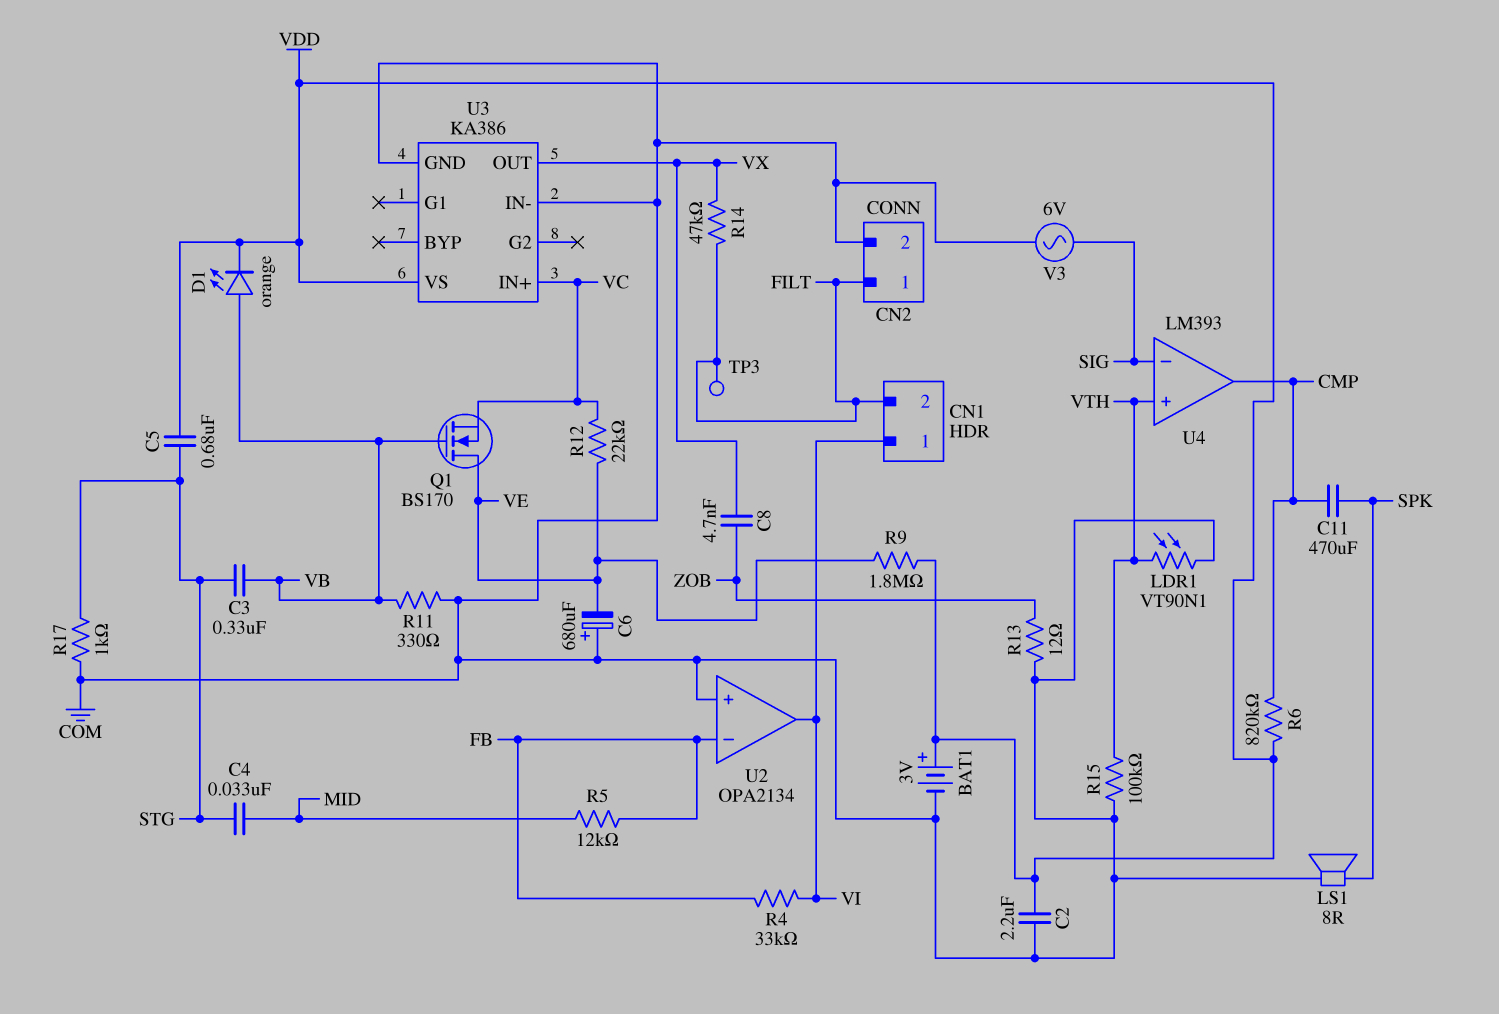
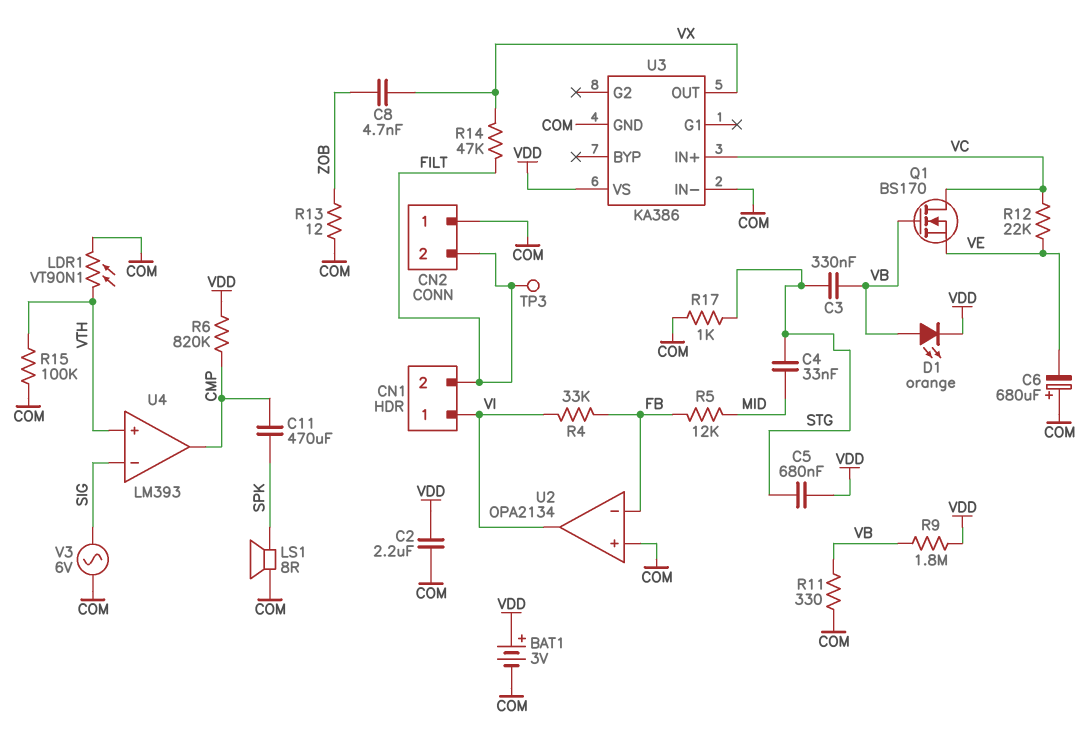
CN2 pin 1: FILT -> COM
CN2 pin 2: COM -> FILT
Q1: NMOS BS170 (G VB, D VE, S VC) -> NMOS BS170 (G VB, D VC, S VE)
R9: 1.8M (VDD, VE) -> 1.8M (VB, VDD)

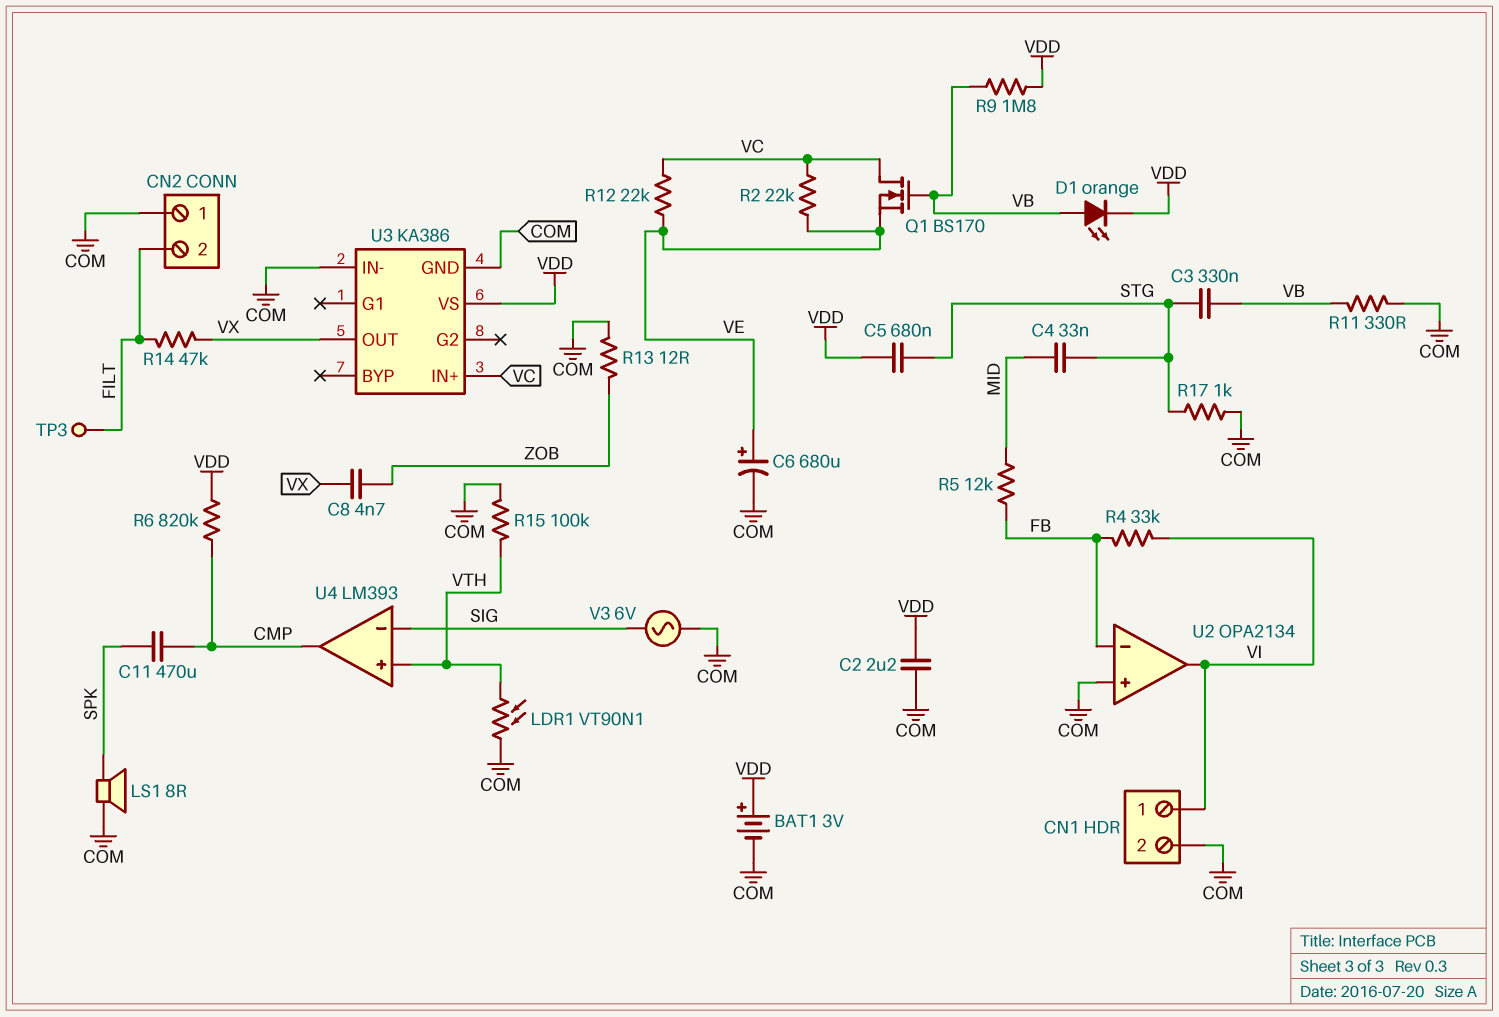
C6: 680uF (plus COM, minus VE) -> 680uF (plus VE, minus COM)
CN1 pin 2: FILT -> COM
R2: none -> 22k (VC, VE)

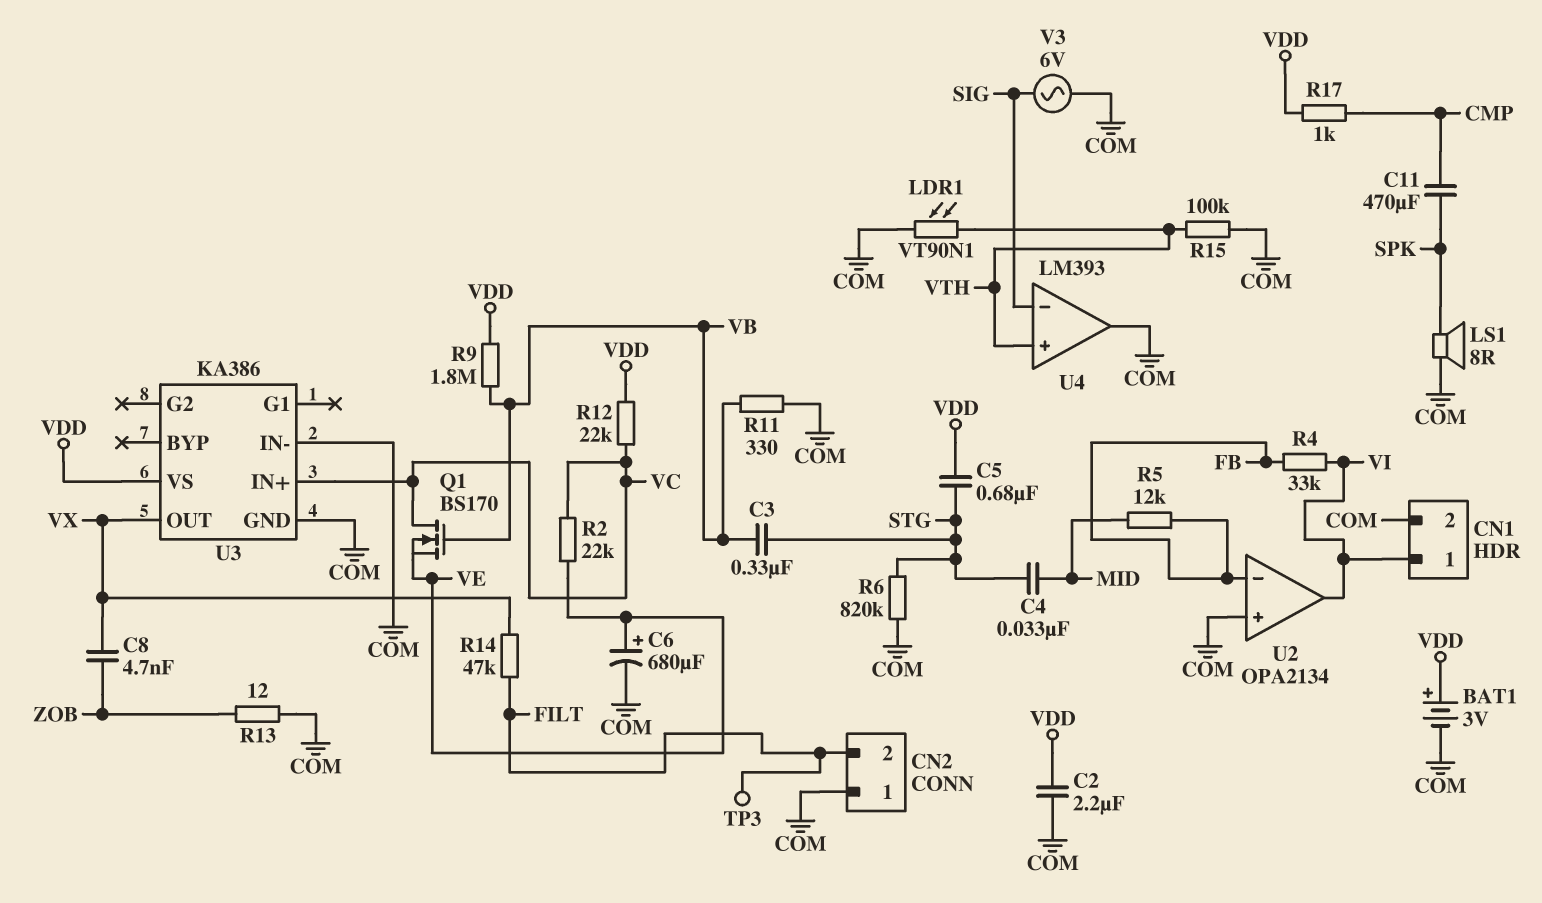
D1: LED orange (A VB, K VDD) -> none
R6: 820k (CMP, VDD) -> 820k (COM, STG)
R12: 22k (VC, VE) -> 22k (VC, VDD)
R17: 1k (COM, STG) -> 1k (CMP, VDD)
U4 pin out: CMP -> COM

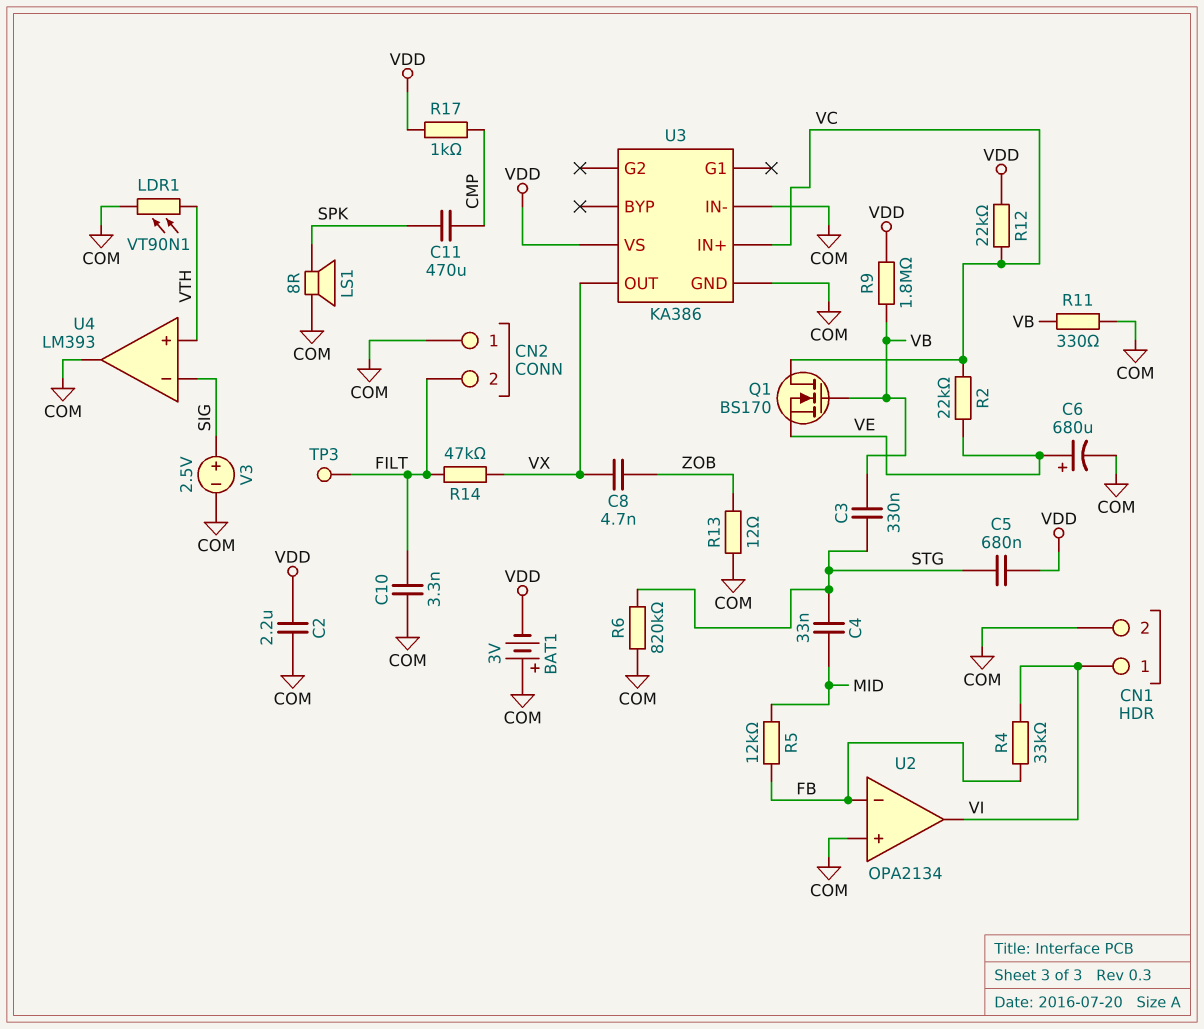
BAT1: 3V (plus VDD, minus COM) -> 3V (plus COM, minus VDD)
C10: none -> 3.3nF (COM, FILT)
R15: 100k (COM, VTH) -> none
V3: AC 6V (COM, SIG) -> 2.5V (plus SIG, minus COM)

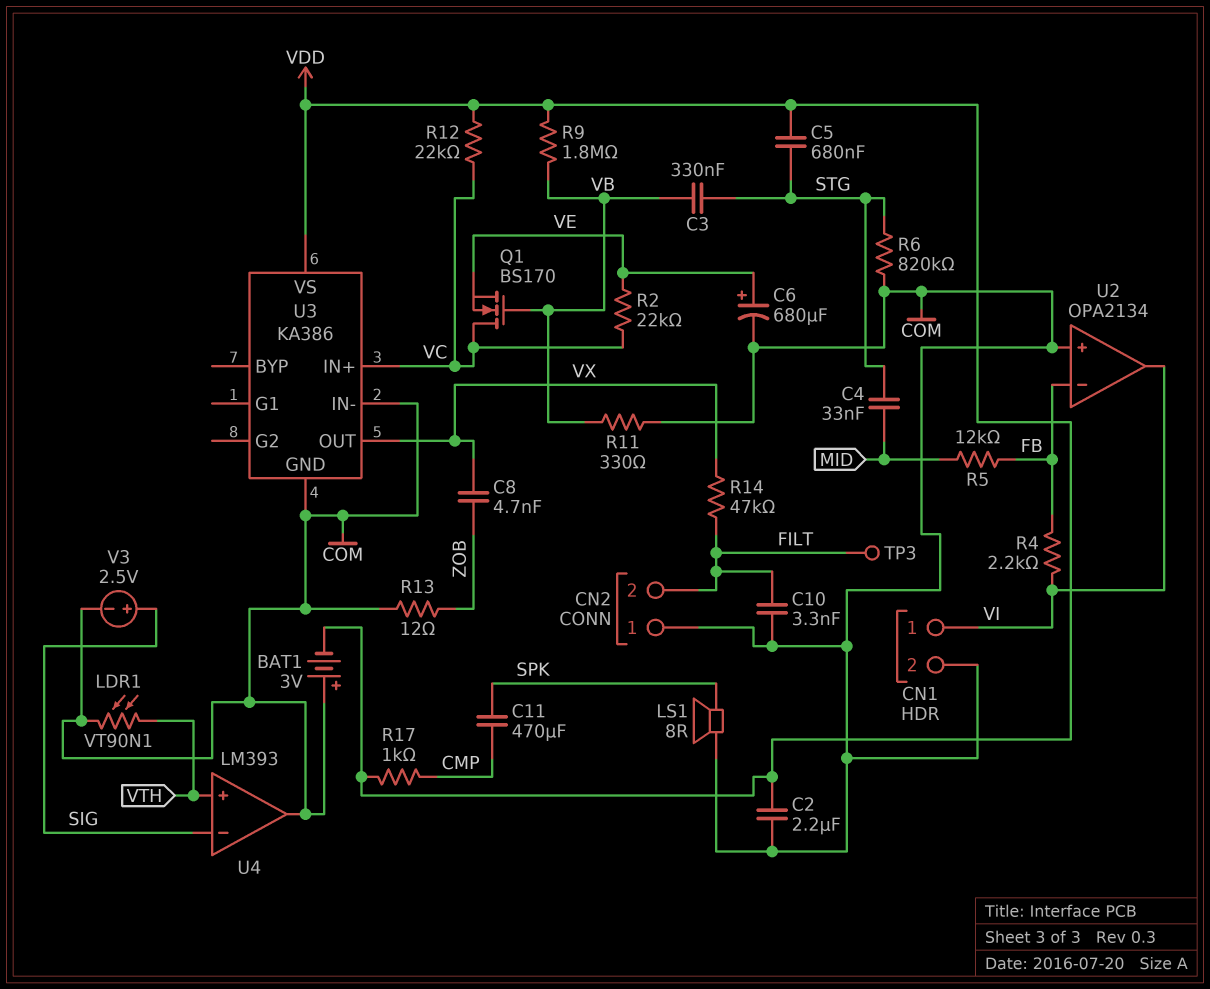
R4: 33k (FB, VI) -> 2.2k (FB, VI)

